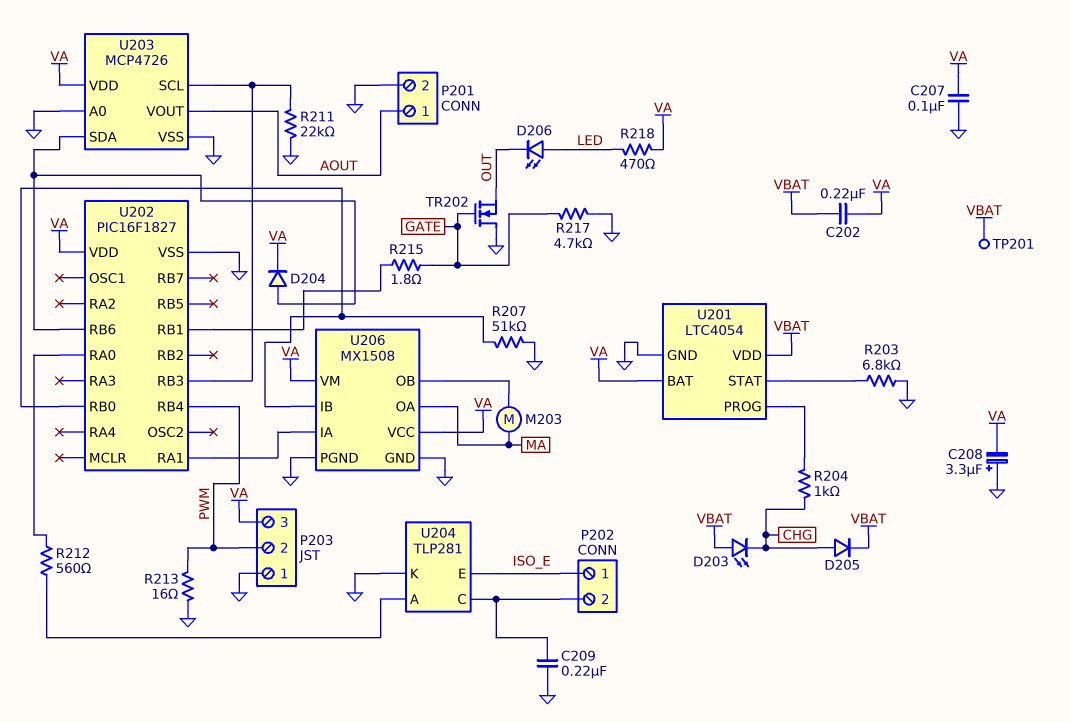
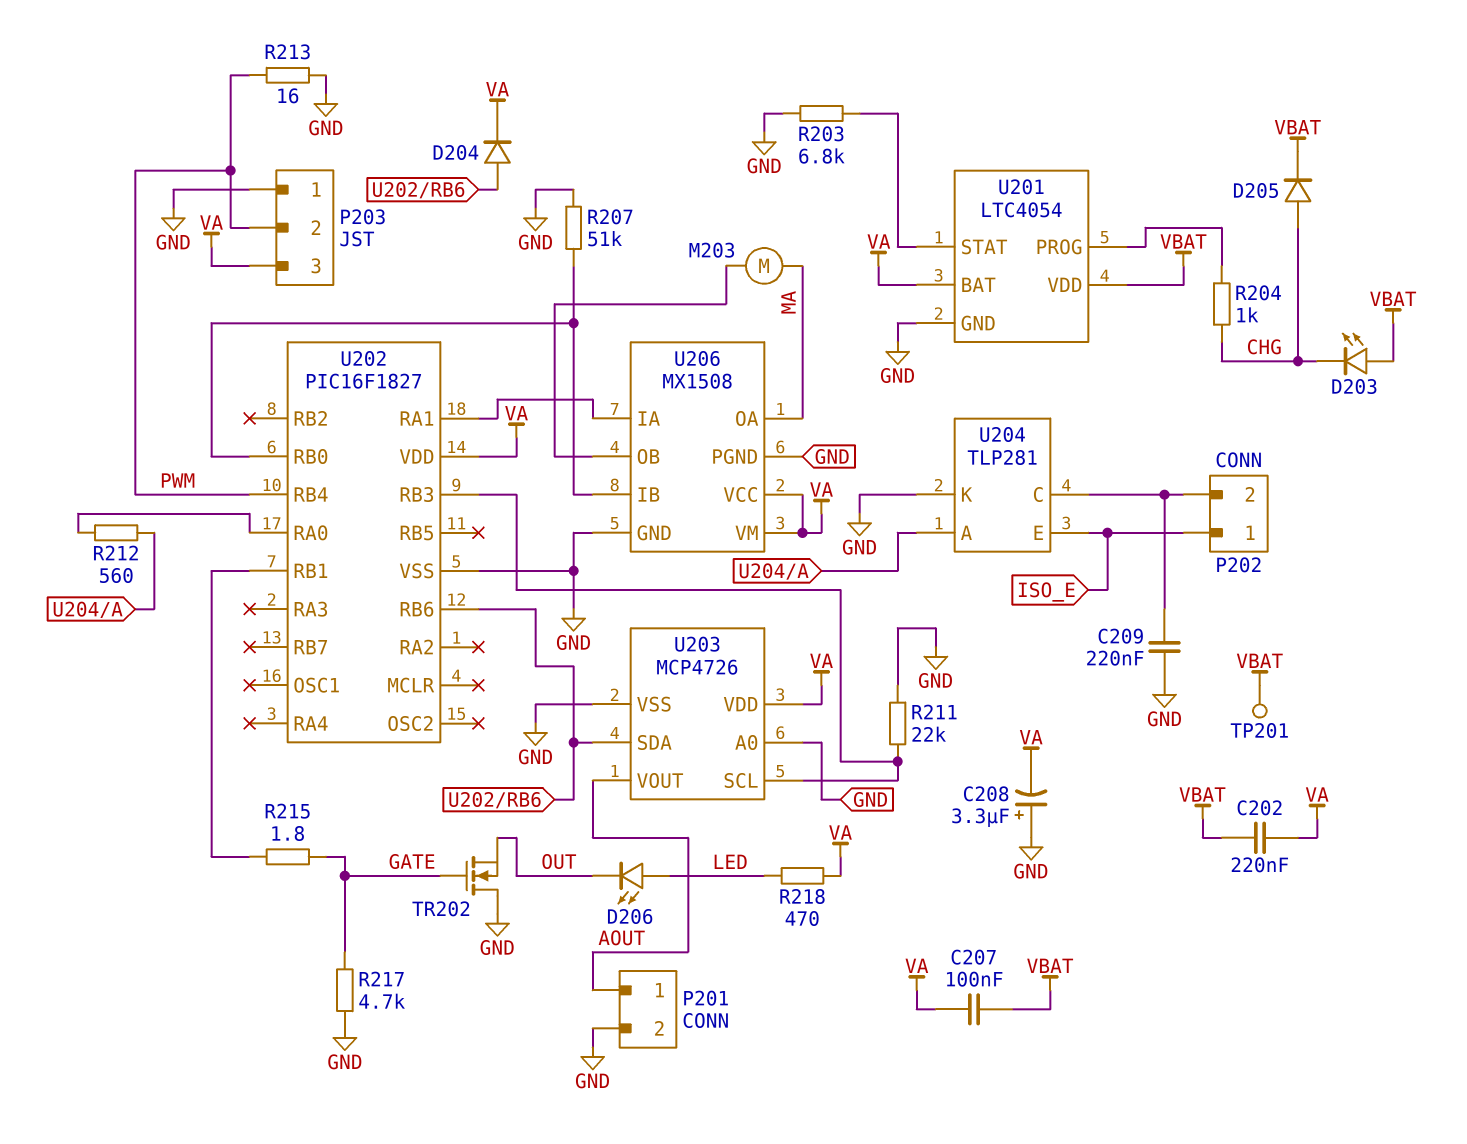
C207: 100nF (GND, VA) -> 100nF (VA, VBAT)

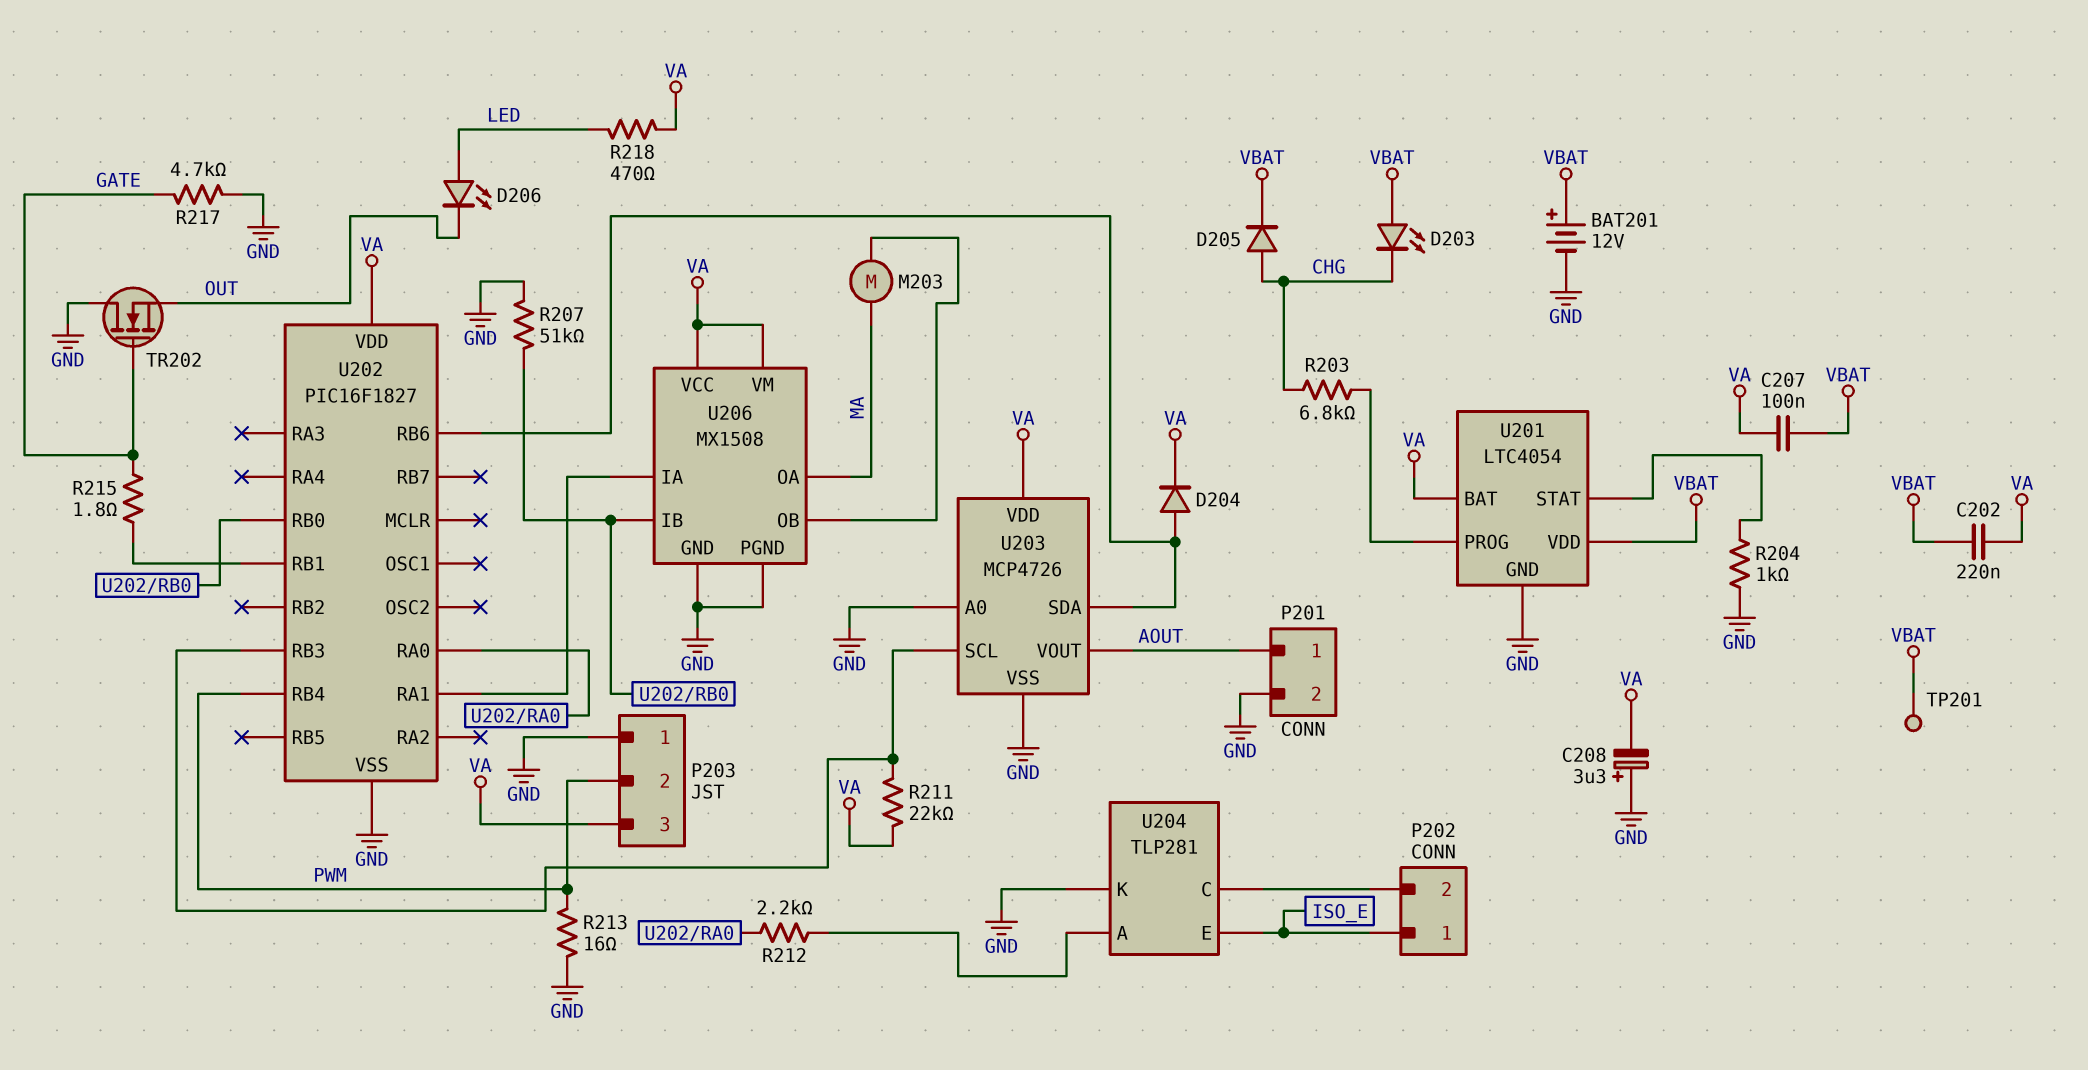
BAT201: none -> 12V (plus VBAT, minus GND)
C209: 220nF (GND, P202/2) -> none
R203: 6.8k (GND, U201/STAT) -> 6.8k (CHG, U201/PROG)
R204: 1k (CHG, U201/PROG) -> 1k (GND, U201/STAT)
R211: 22k (GND, U202/RB3) -> 22k (U202/RB3, VA)
R212: 560 (U202/RA0, U204/A) -> 2.2k (U202/RA0, U204/A)

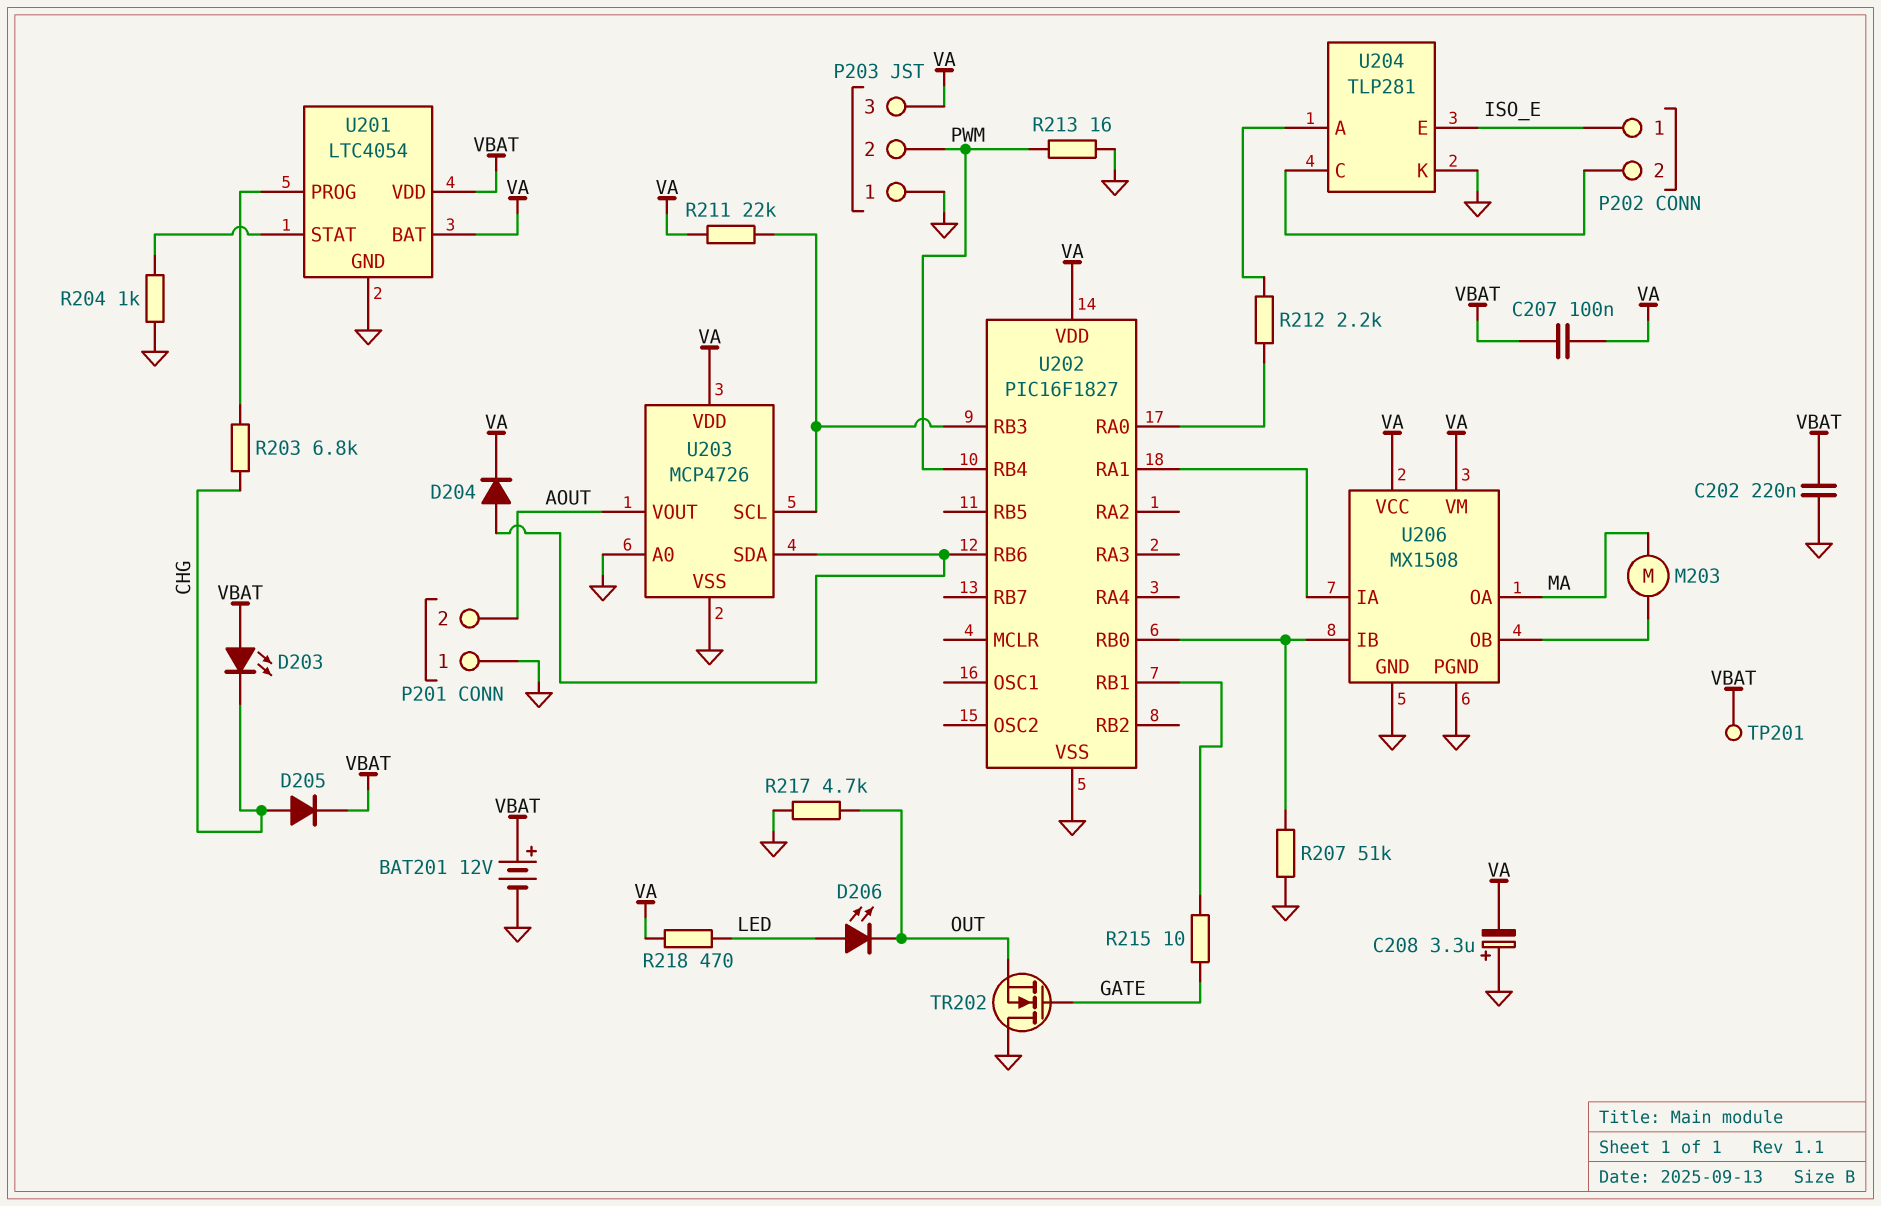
C202: 220nF (VA, VBAT) -> 220nF (GND, VBAT)
P201 pin 1: AOUT -> GND
P201 pin 2: GND -> AOUT
R215: 1.8 (GATE, U202/RB1) -> 10 (GATE, U202/RB1)
R217: 4.7k (GATE, GND) -> 4.7k (GND, OUT)

